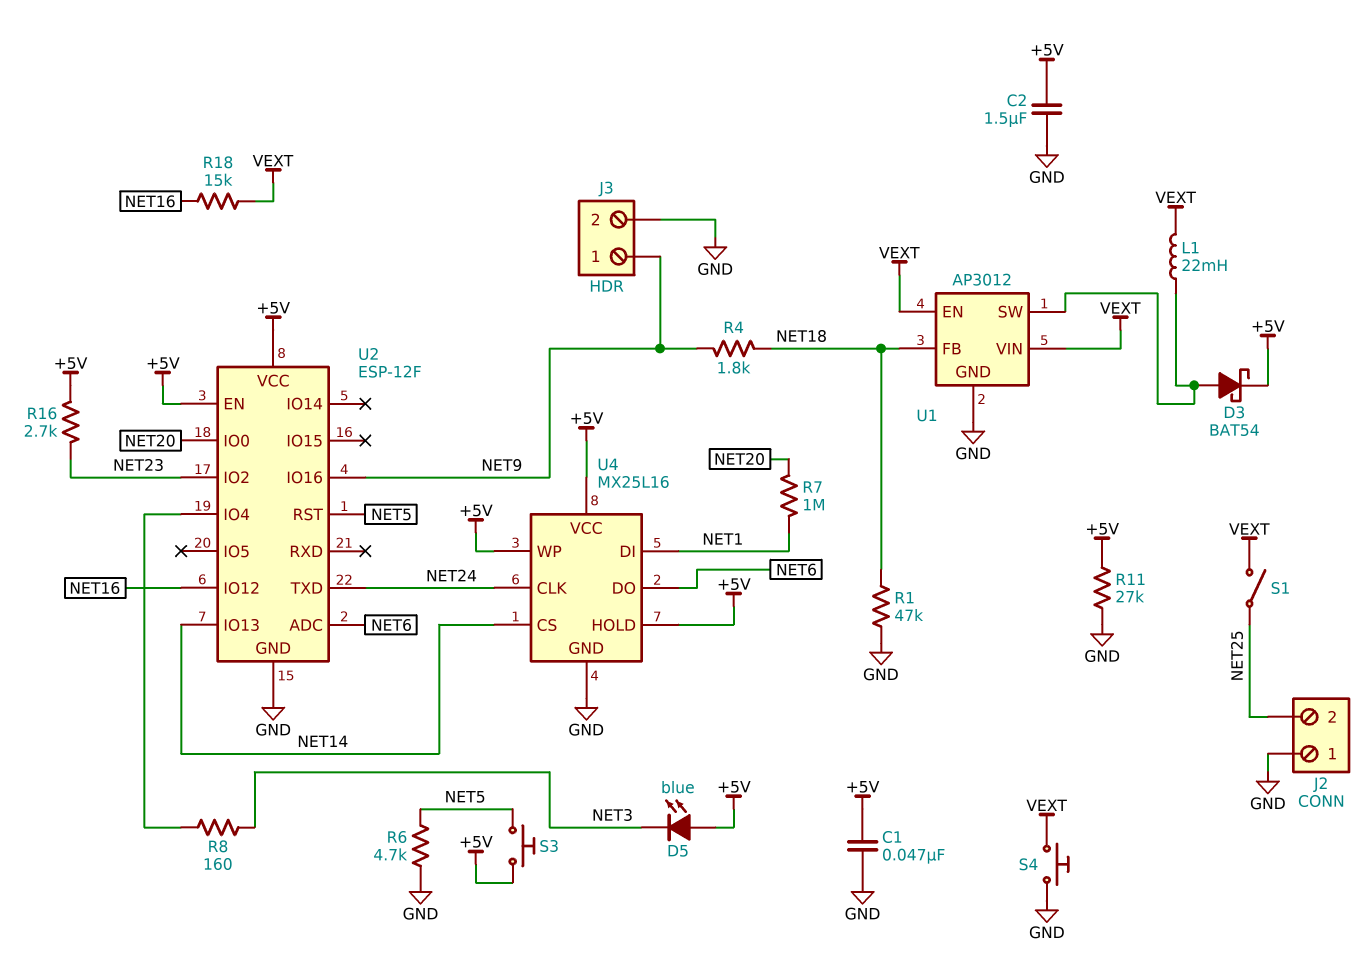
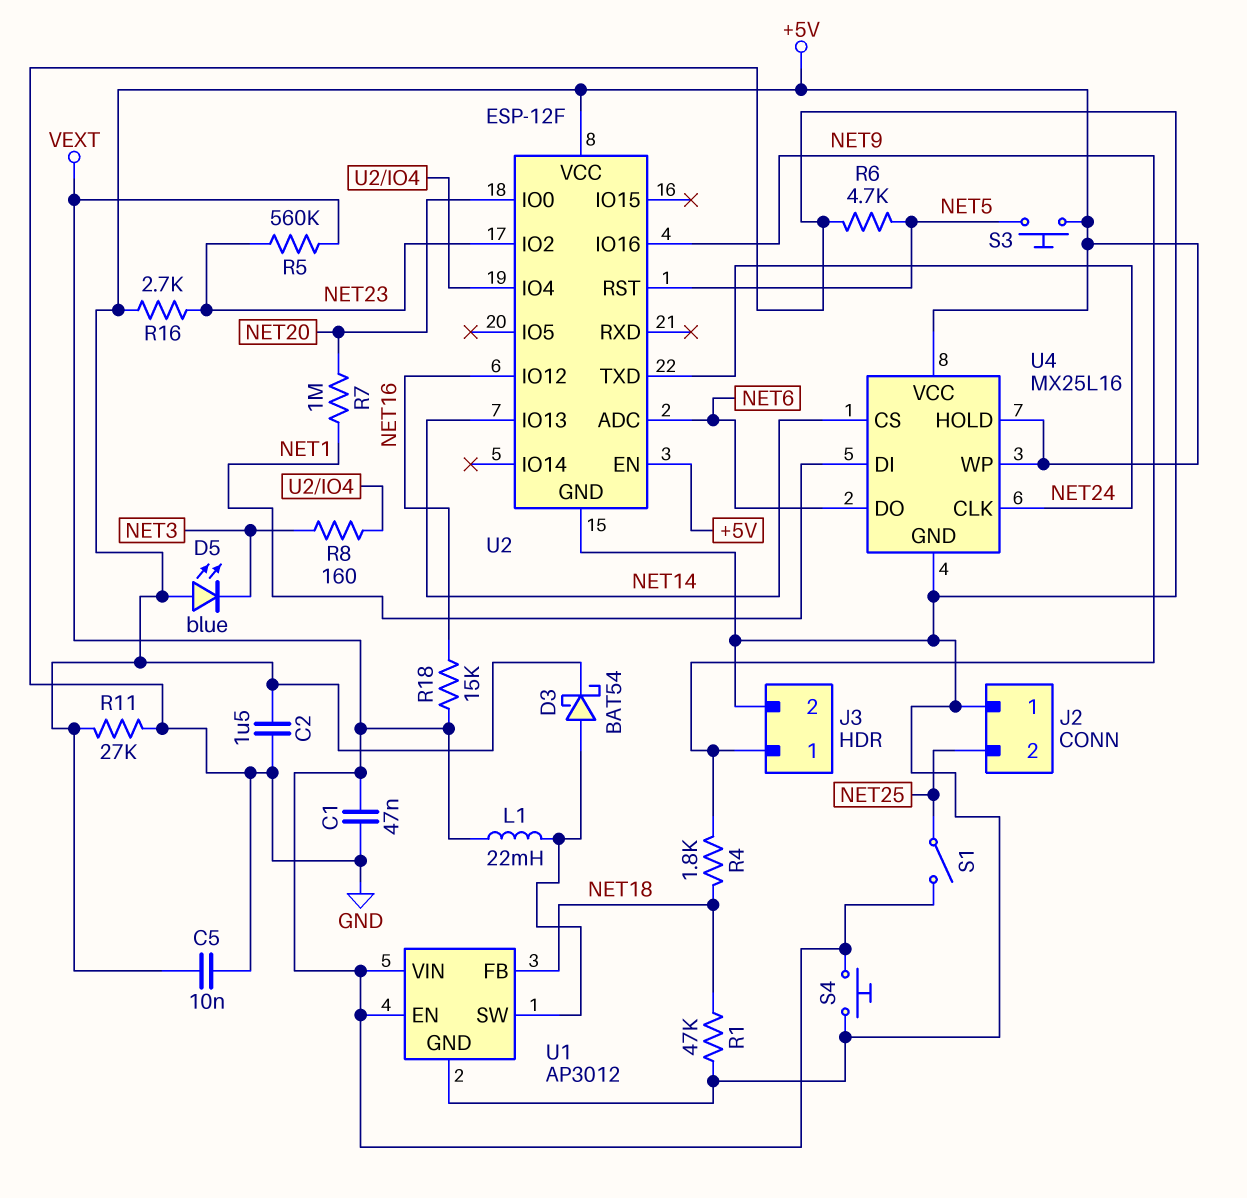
C1: 47nF (+5V, GND) -> 47nF (GND, VEXT)
C5: none -> 10nF (+5V, GND)
R5: none -> 560k (NET23, VEXT)

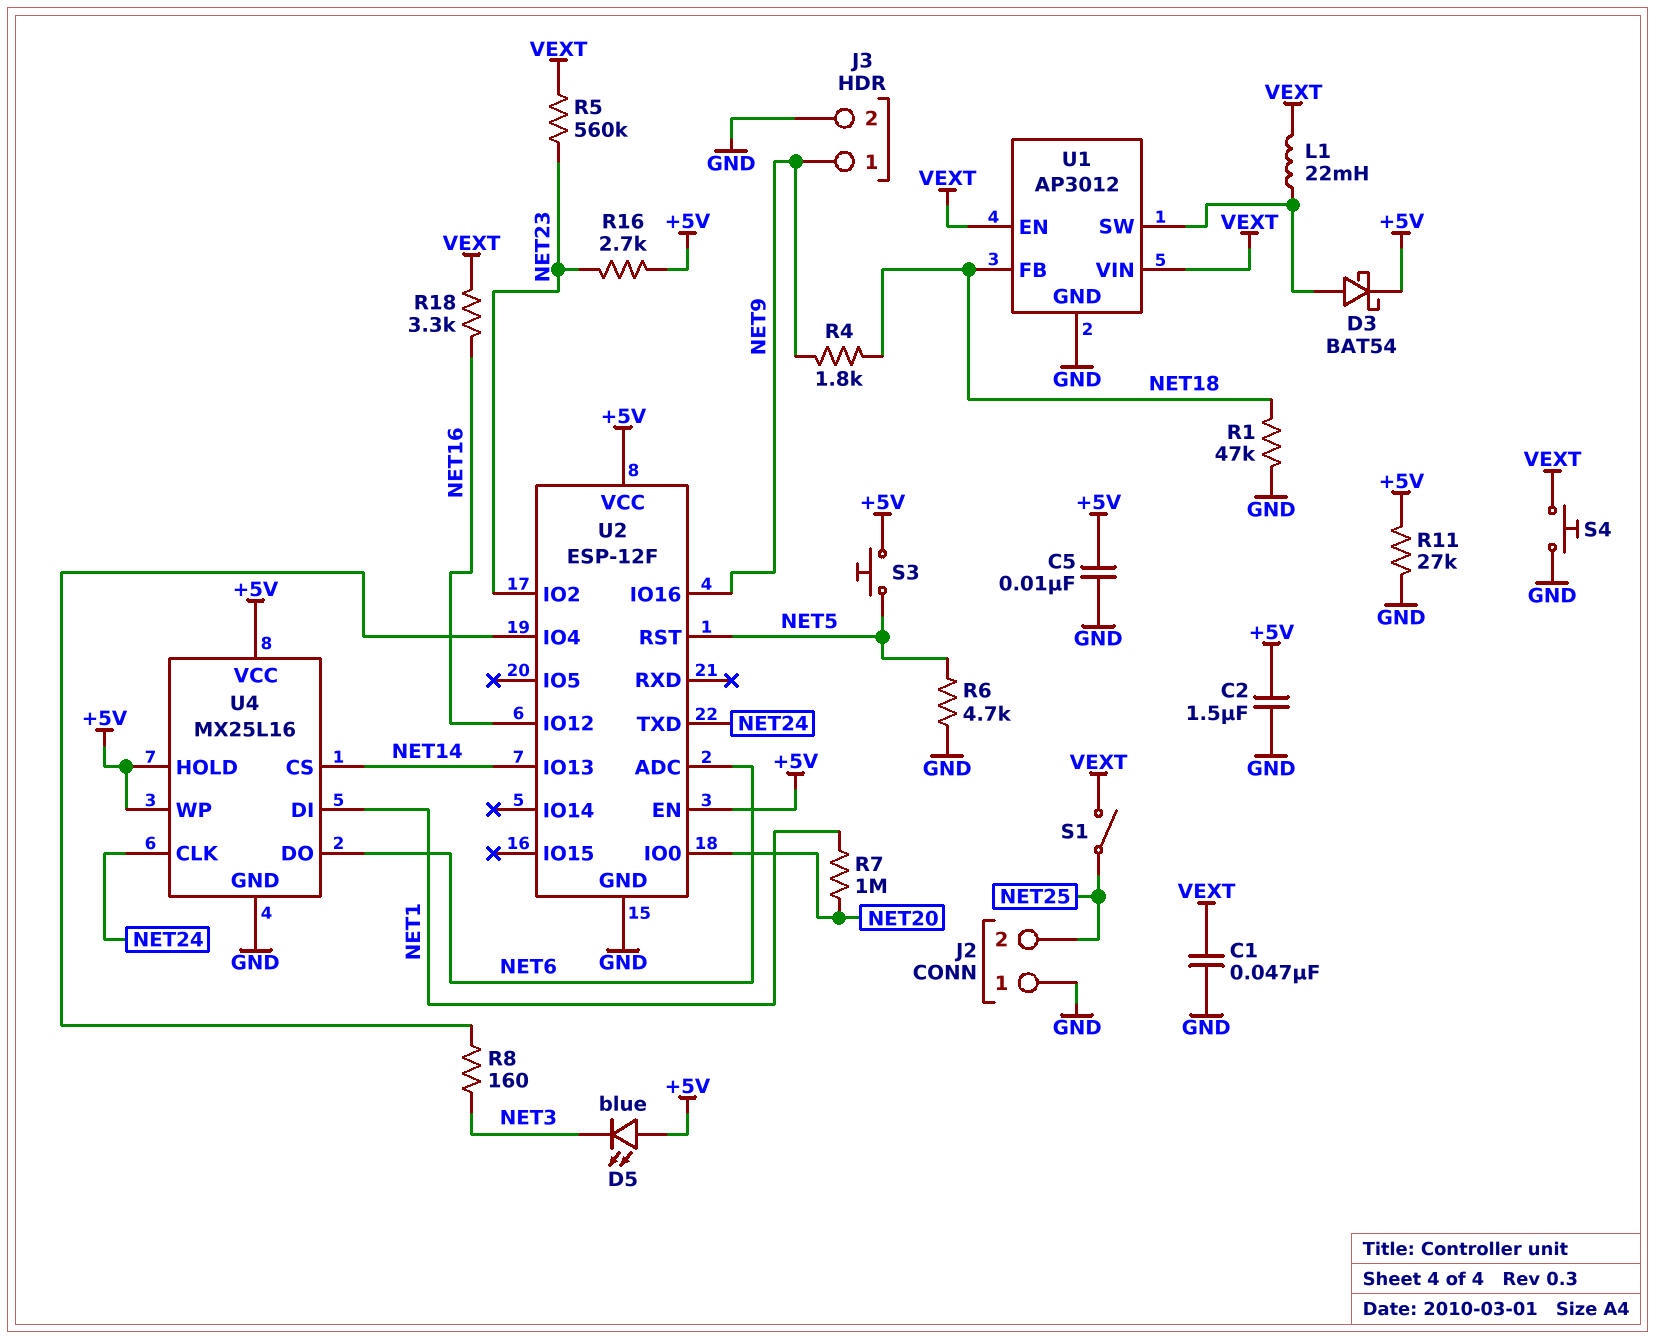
R18: 15k (NET16, VEXT) -> 3.3k (NET16, VEXT)

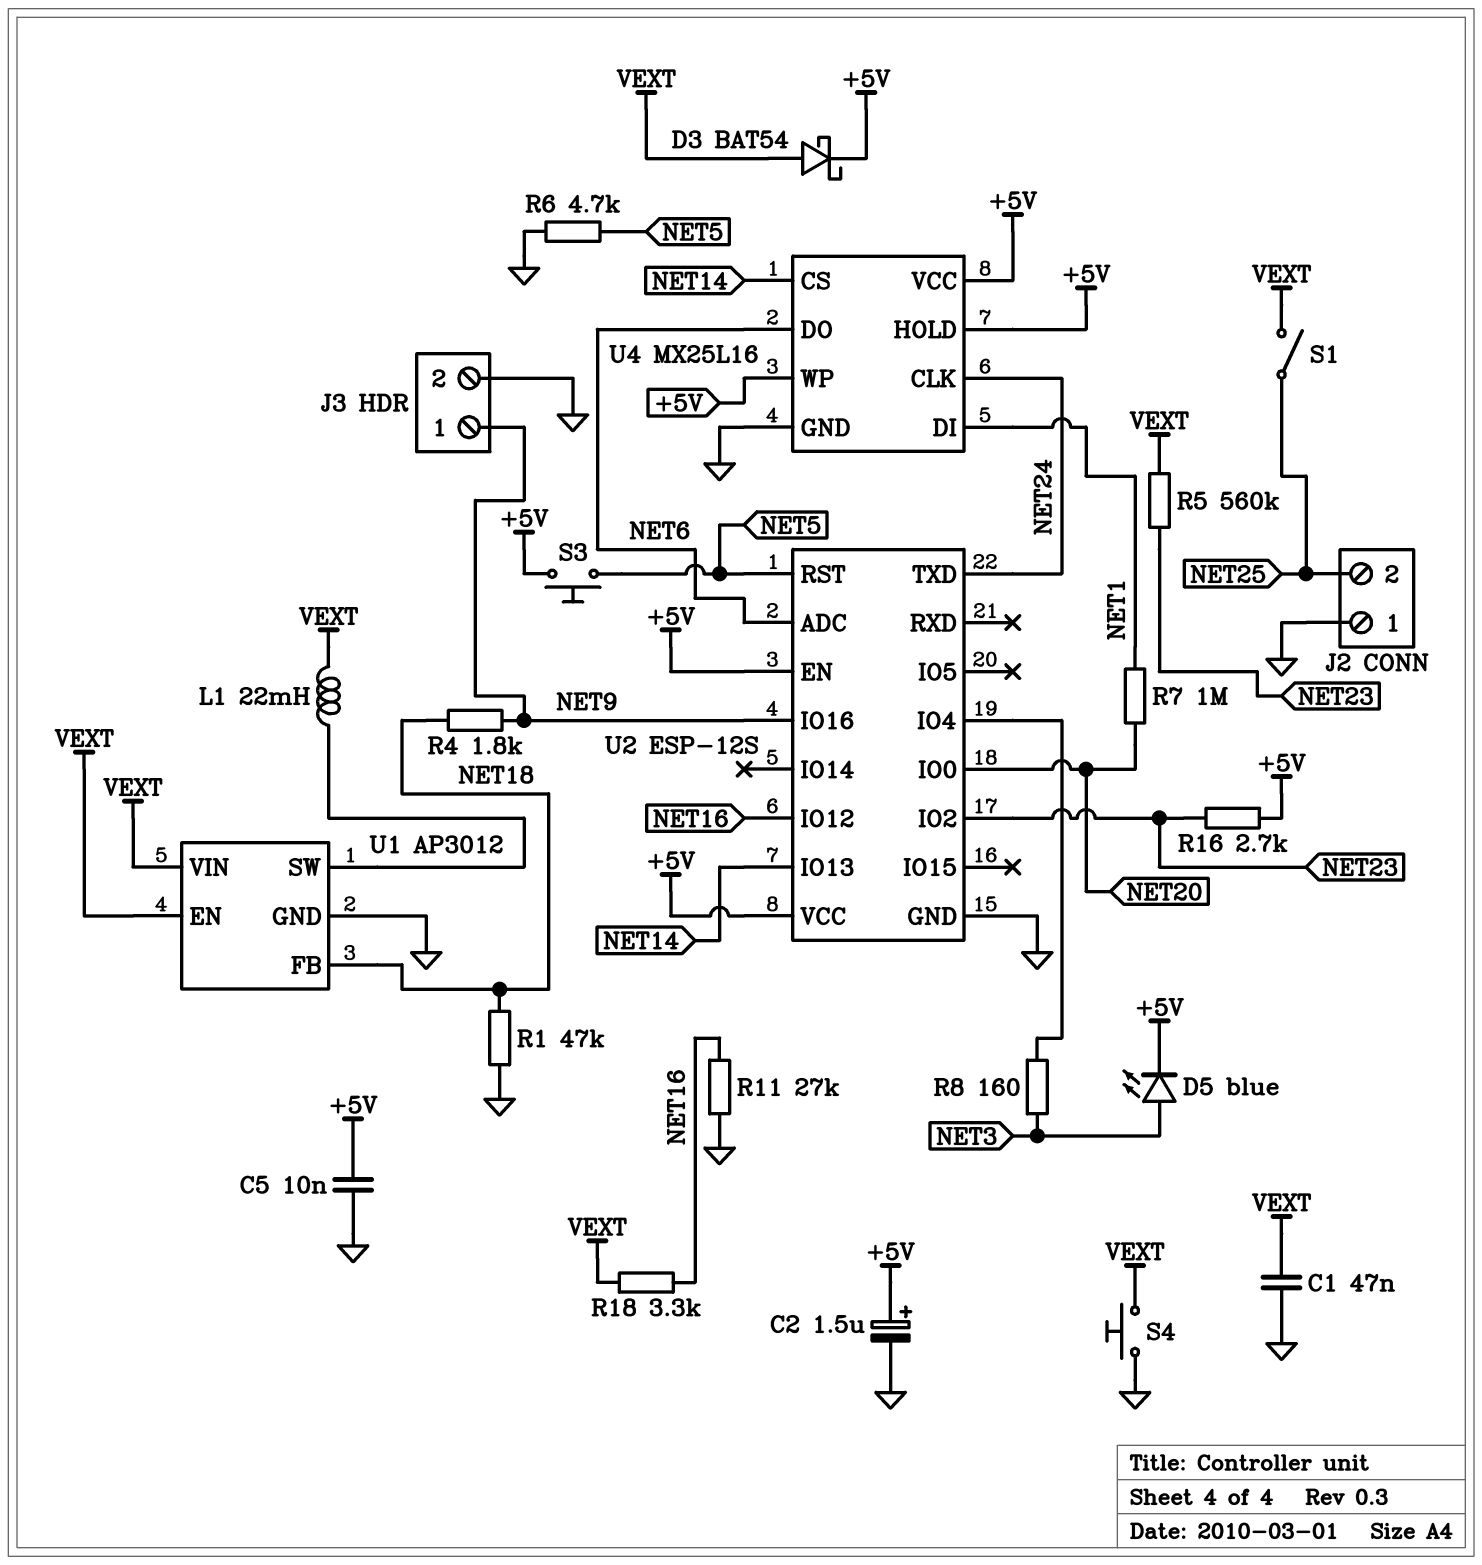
C2: 1.5uF (+5V, GND) -> 1.5uF (plus +5V, minus GND)
D3: schottky BAT54 (A U1/SW, K +5V) -> schottky BAT54 (A VEXT, K +5V)
D5: LED blue (A +5V, K NET3) -> LED blue (A NET3, K +5V)
R11: 27k (+5V, GND) -> 27k (GND, NET16)
U2: ESP-12F -> ESP-12S

